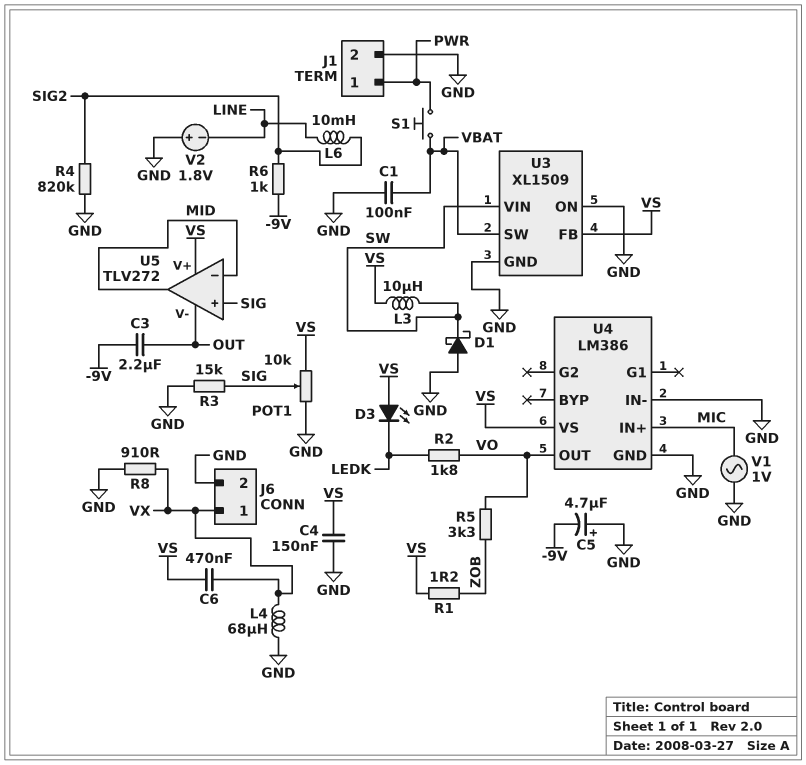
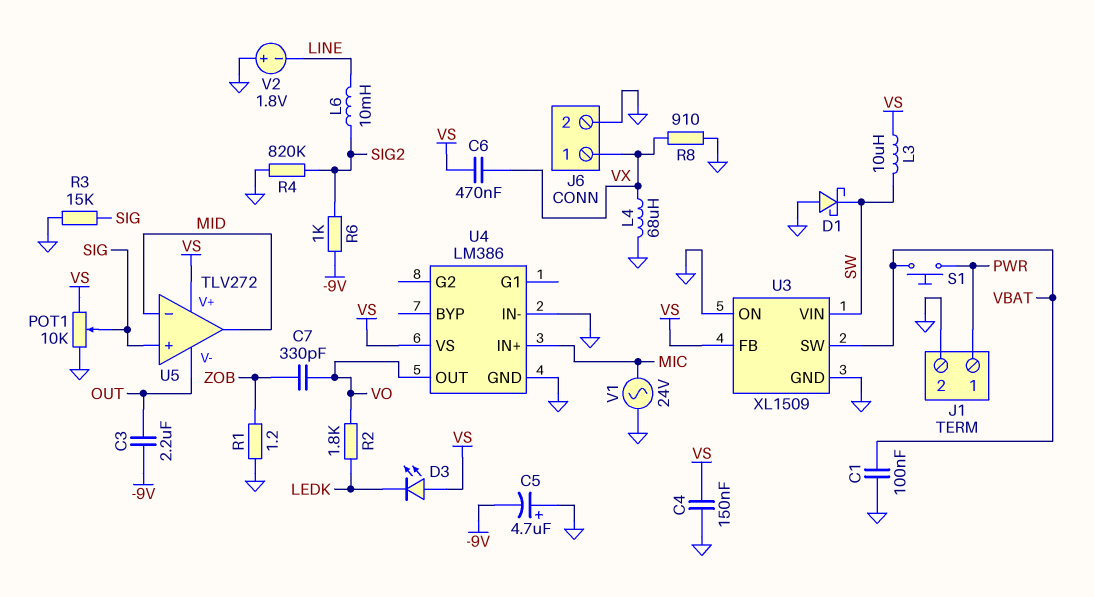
C7: none -> 330pF (VO, ZOB)
R1: 1.2 (VS, ZOB) -> 1.2 (GND, ZOB)
R5: 3.3k (VO, ZOB) -> none
V1: AC 1V (GND, MIC) -> AC 24V (GND, MIC)

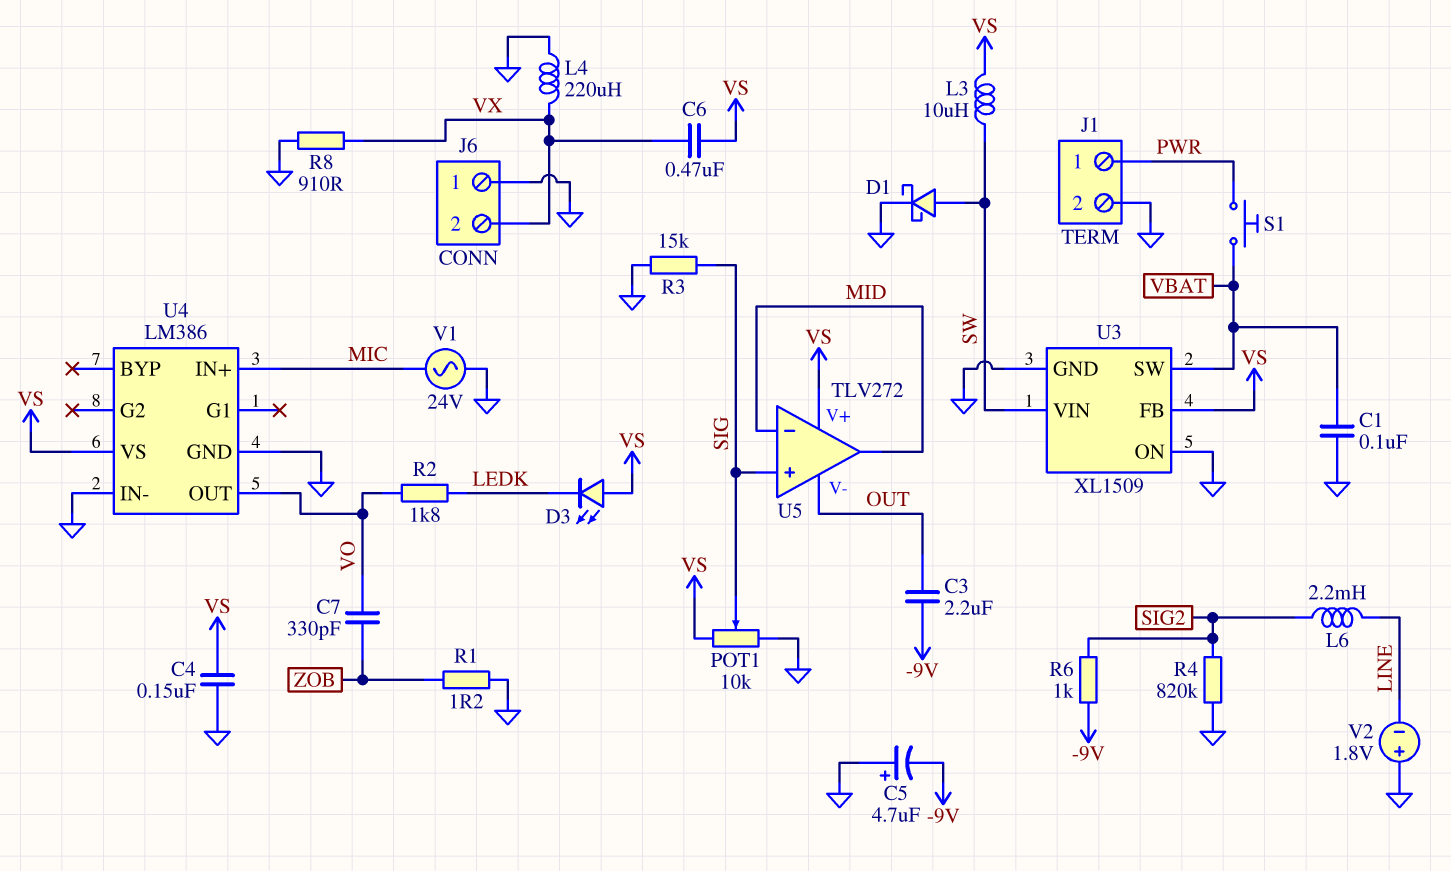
D1: schottky (A GND, K SW) -> schottky (A SW, K GND)
J6 pin 1: VX -> GND
J6 pin 2: GND -> VX
L4: 68uH (GND, VX) -> 220uH (GND, VX)
L6: 10mH (LINE, SIG2) -> 2.2mH (LINE, SIG2)

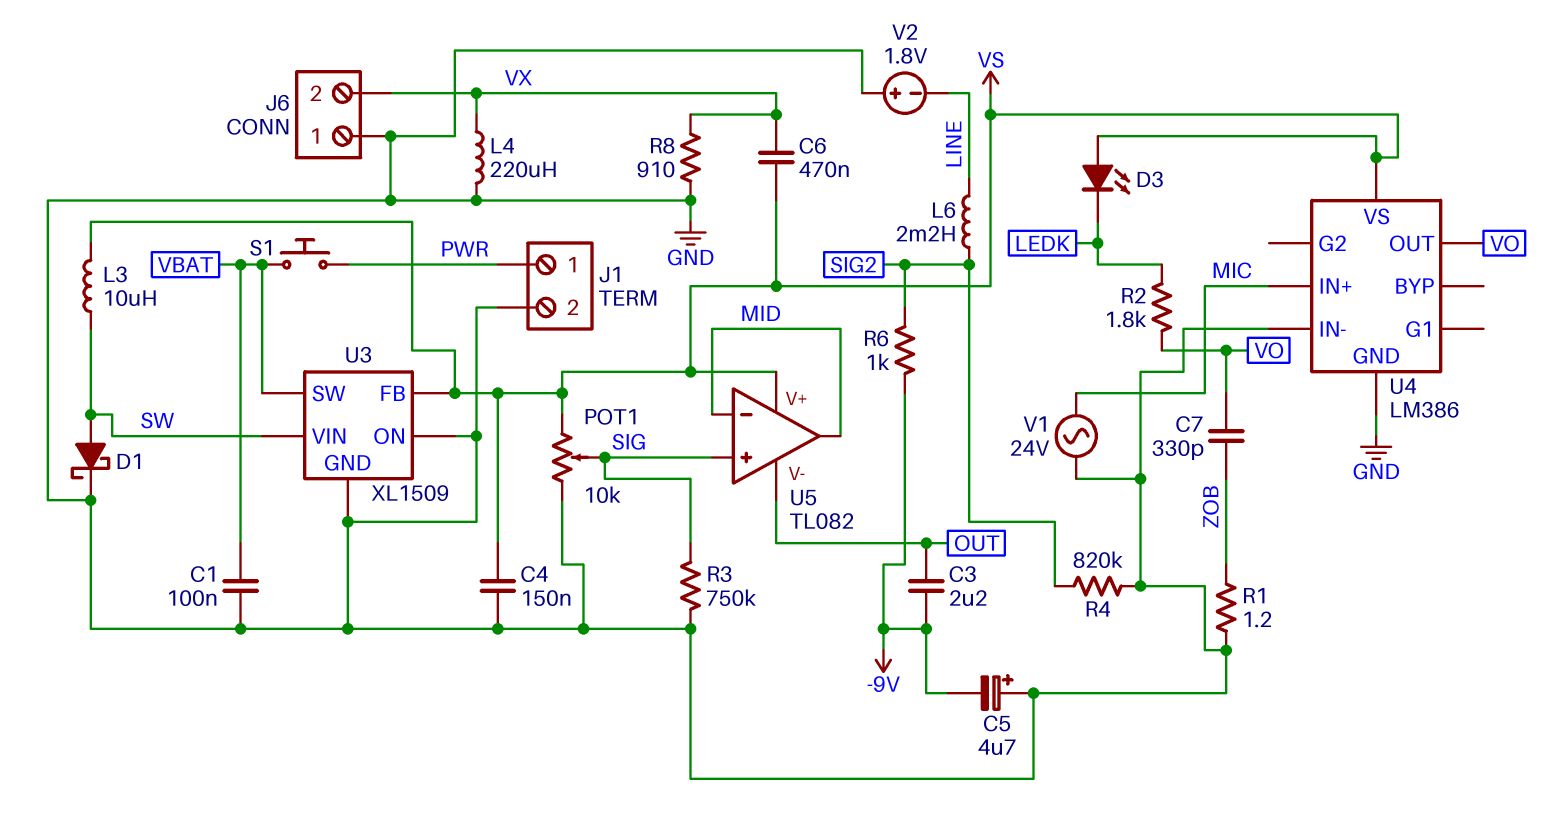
R3: 15k (GND, SIG) -> 750k (GND, SIG)
U5: TLV272 -> TL082

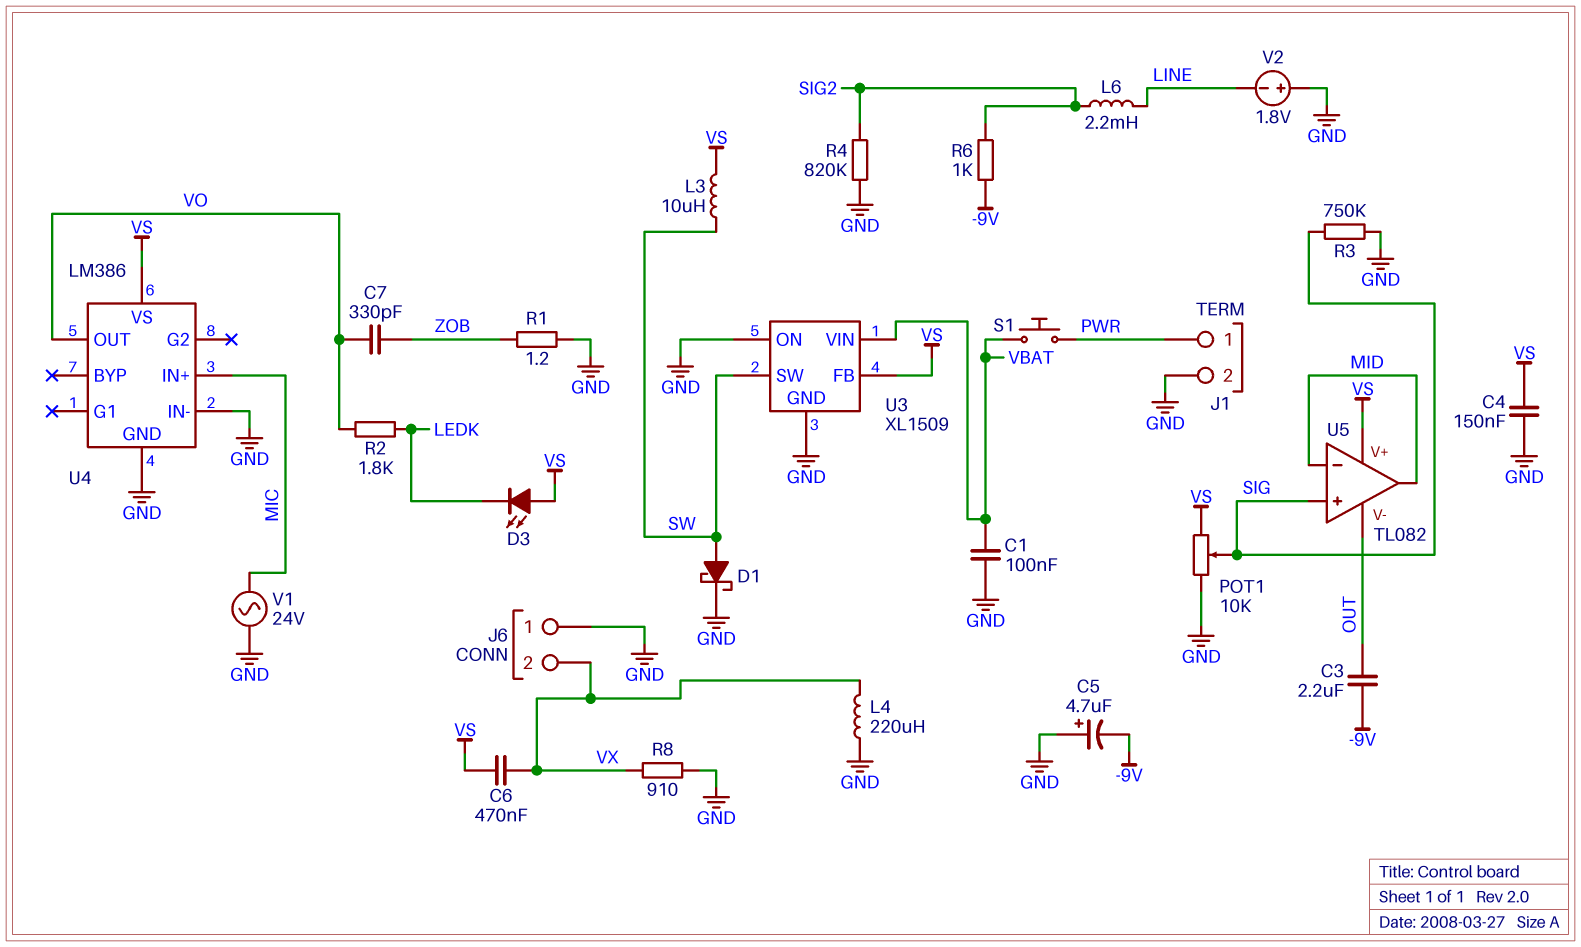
U3 pin SW: VBAT -> SW
U3 pin VIN: SW -> VBAT

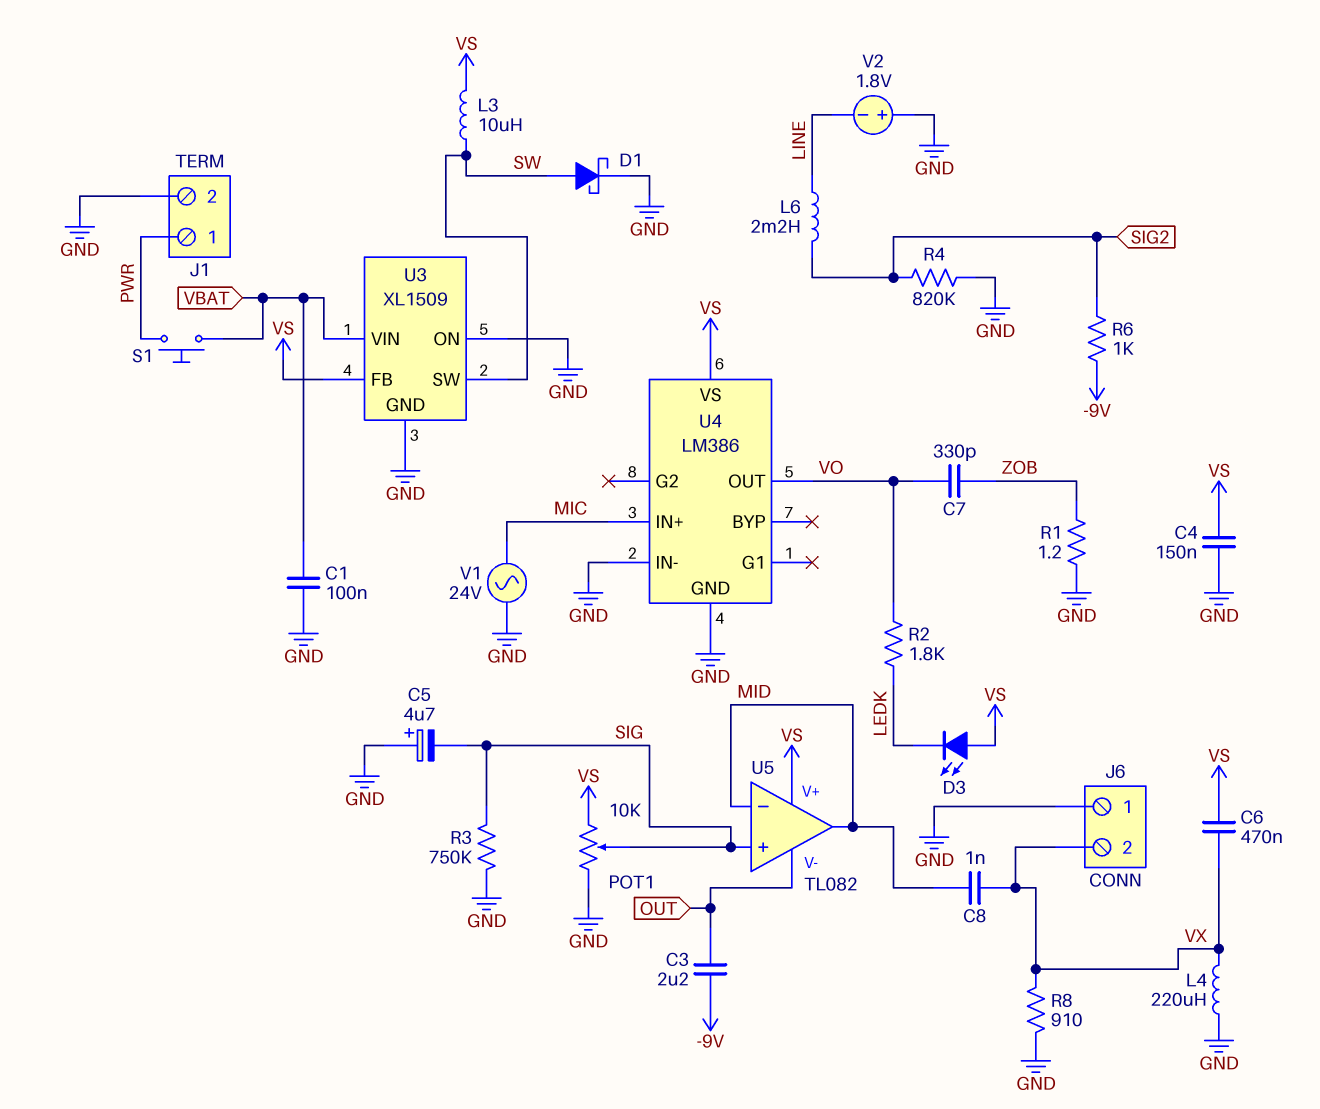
C5: 4.7uF (plus GND, minus -9V) -> 4.7uF (plus GND, minus SIG)
C8: none -> 1nF (MID, VX)

